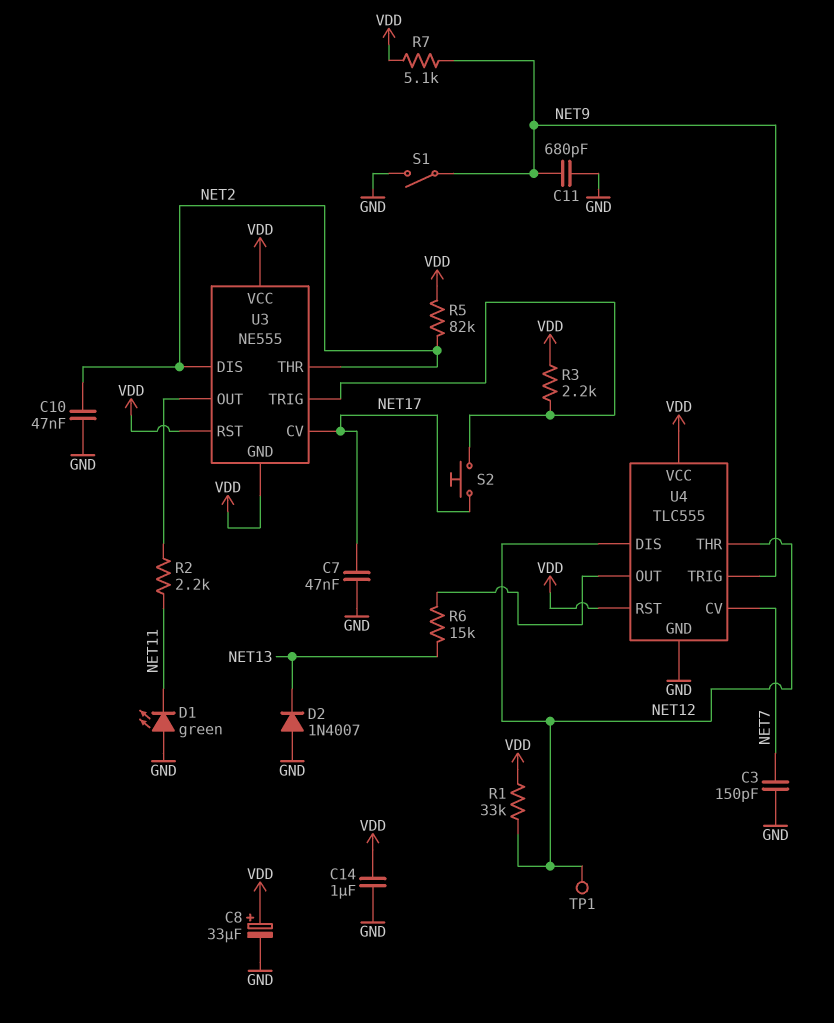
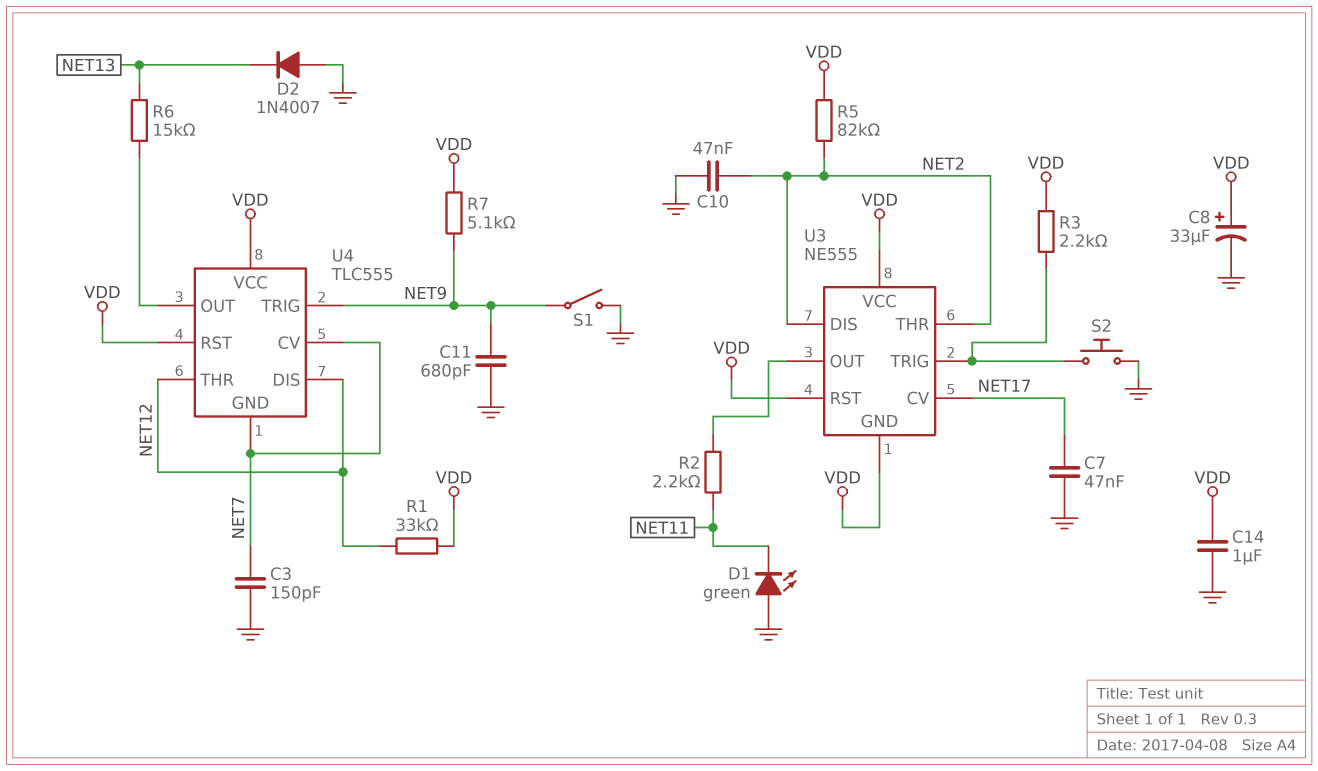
S2: button (NET17, U3/TRIG) -> button (GND, U3/TRIG)
TP1: test point (NET12) -> none
U4 pin GND: GND -> NET7

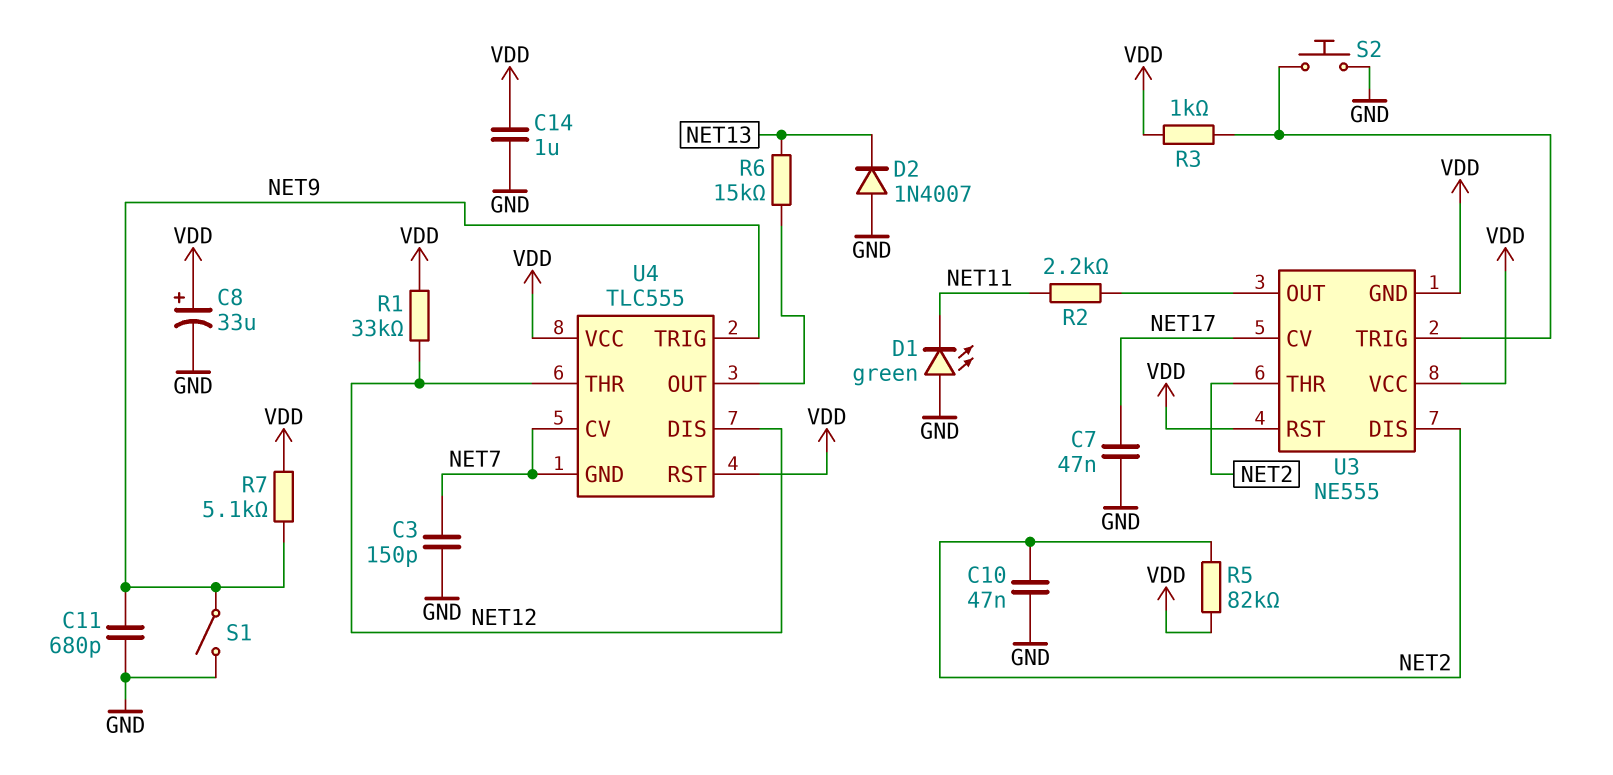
R3: 2.2k (U3/TRIG, VDD) -> 1k (U3/TRIG, VDD)

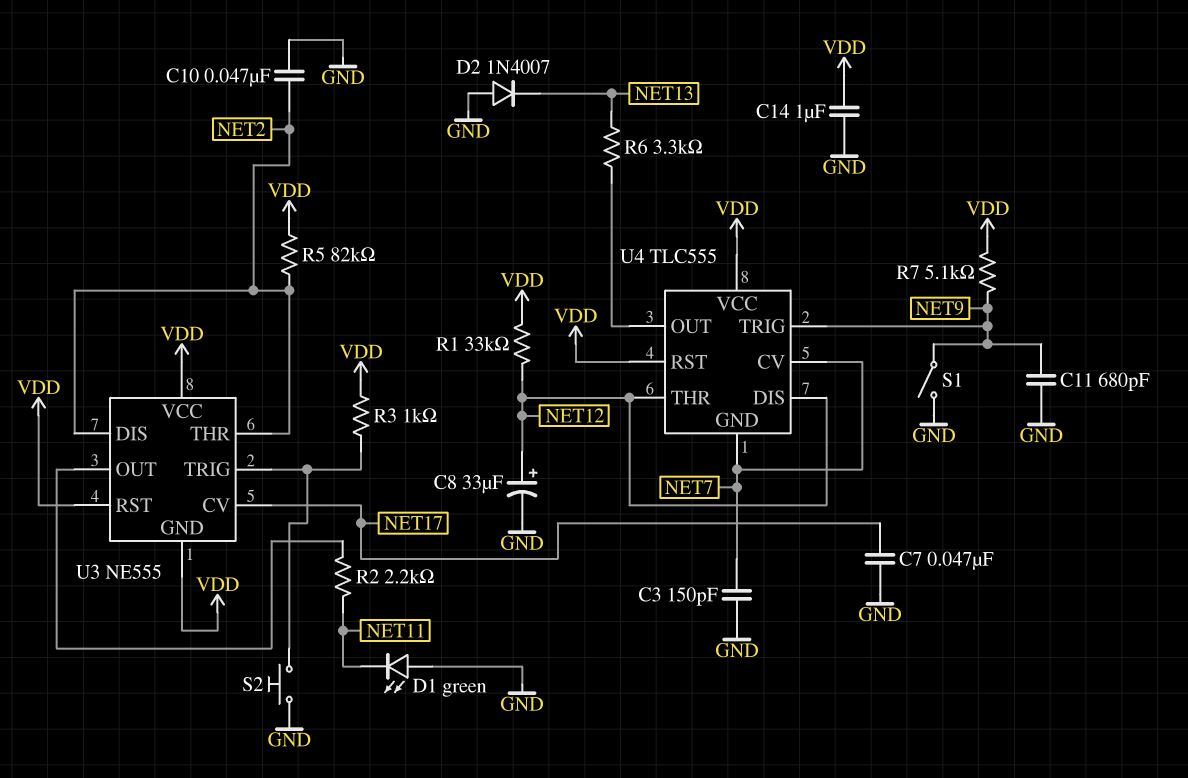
C8: 33uF (plus VDD, minus GND) -> 33uF (plus NET12, minus GND)
R6: 15k (NET13, U4/OUT) -> 3.3k (NET13, U4/OUT)

